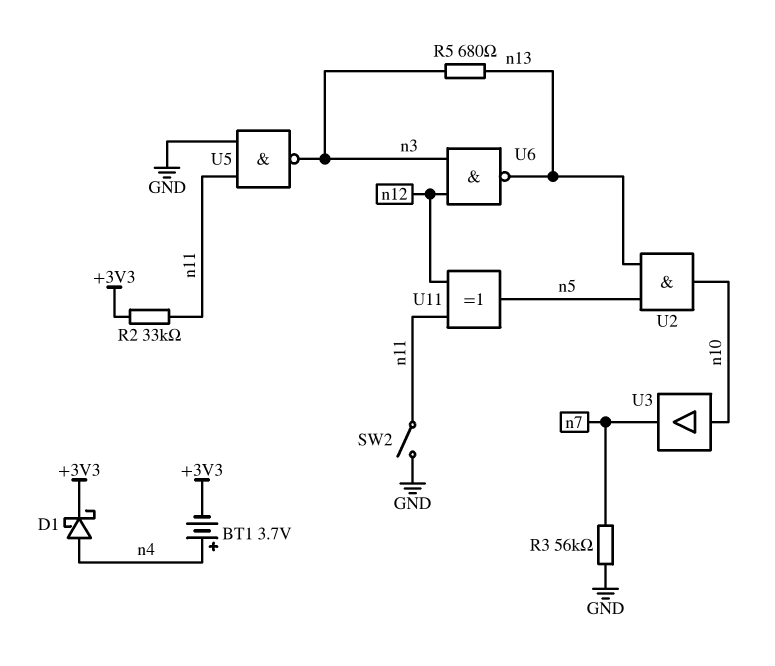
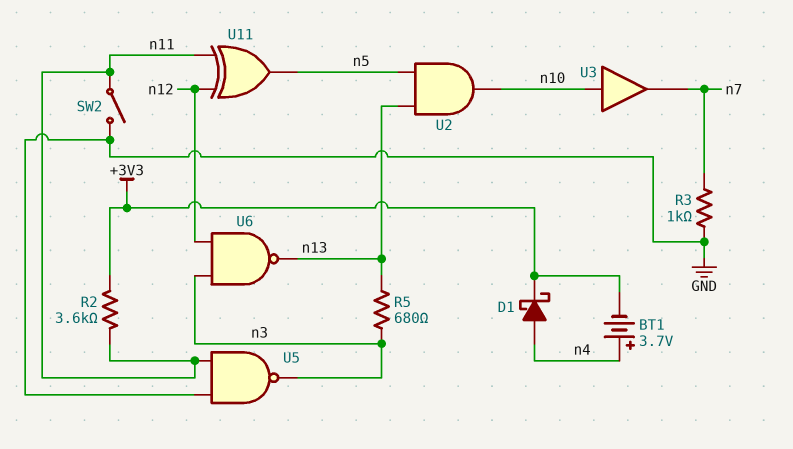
R2: 33k (+3V3, n11) -> 3.6k (+3V3, n11)
R3: 56k (GND, n7) -> 1k (GND, n7)

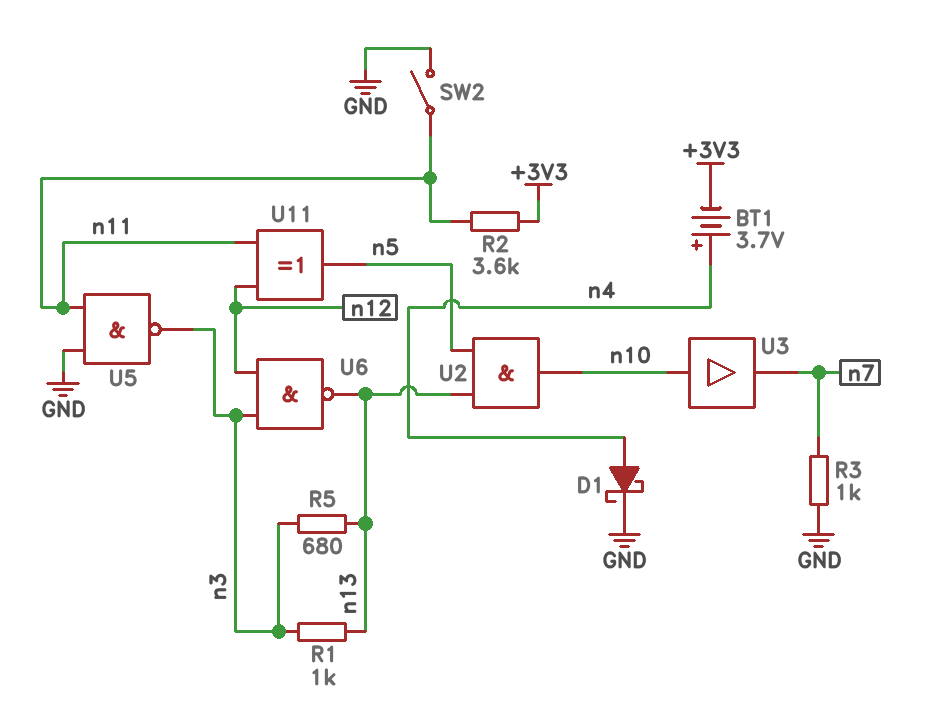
D1: schottky (A n4, K +3V3) -> schottky (A n4, K GND)
R1: none -> 1k (n3, n13)

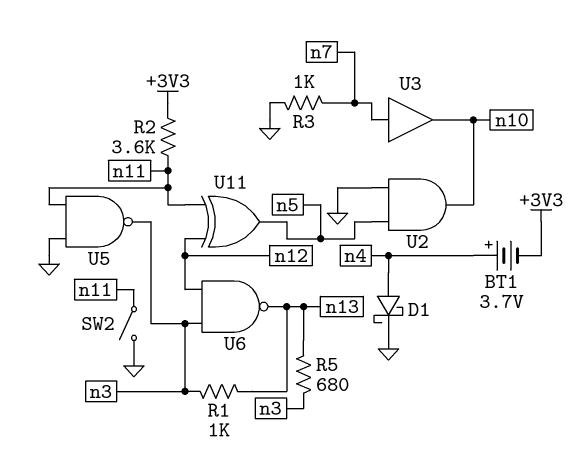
U2: AND (in n5, in n13, out n10) -> AND (in GND, in n5, out n10)
U3: buffer (in n10, out n7) -> buffer (in n7, out n10)

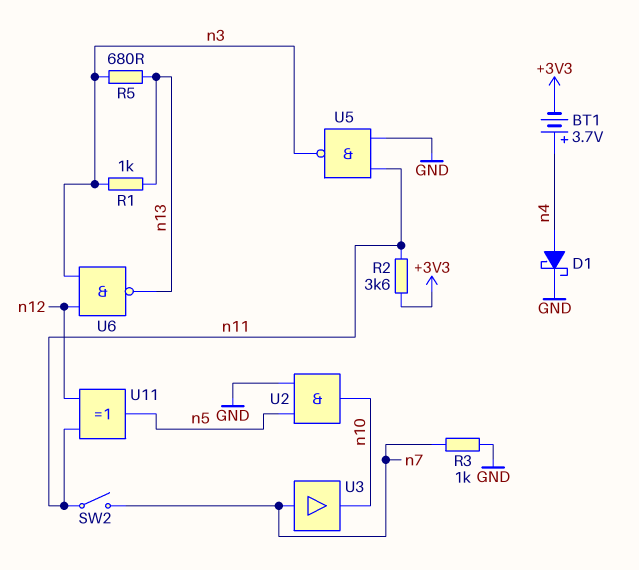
SW2: switch (GND, n11) -> switch (n7, n11)

